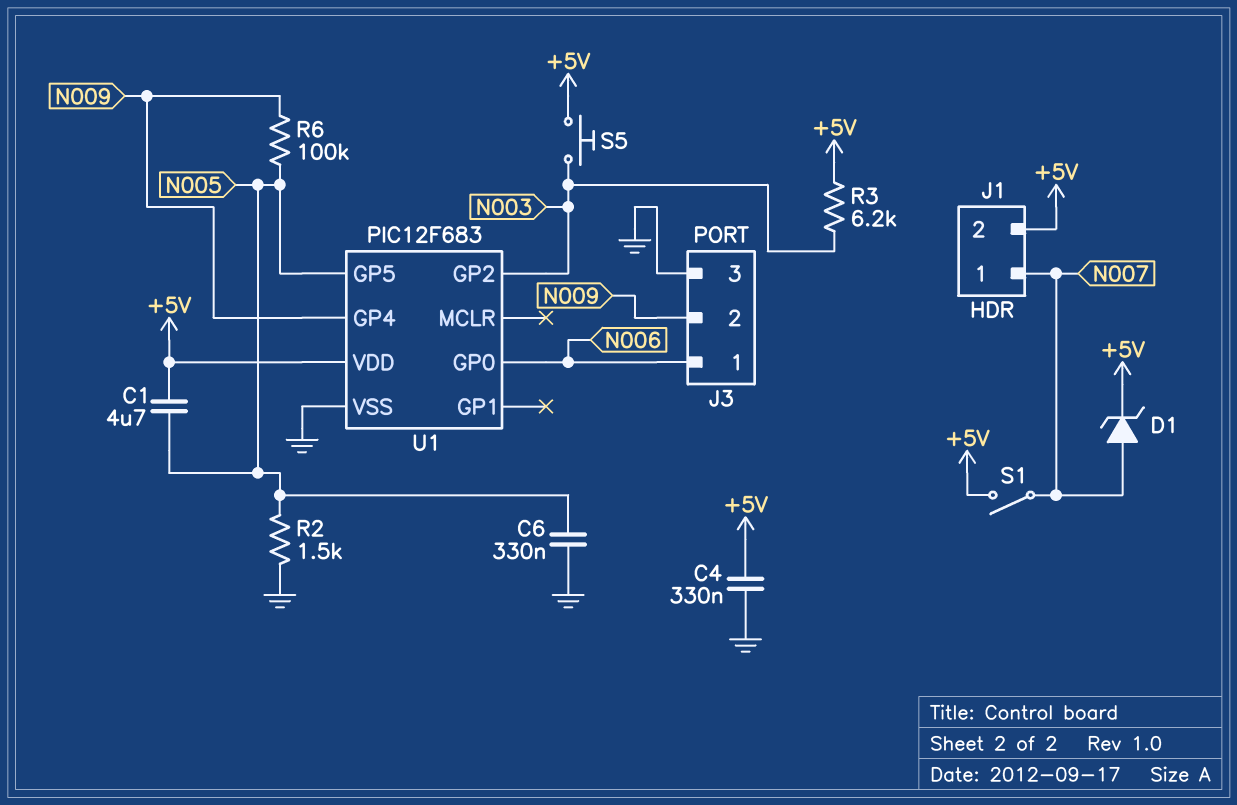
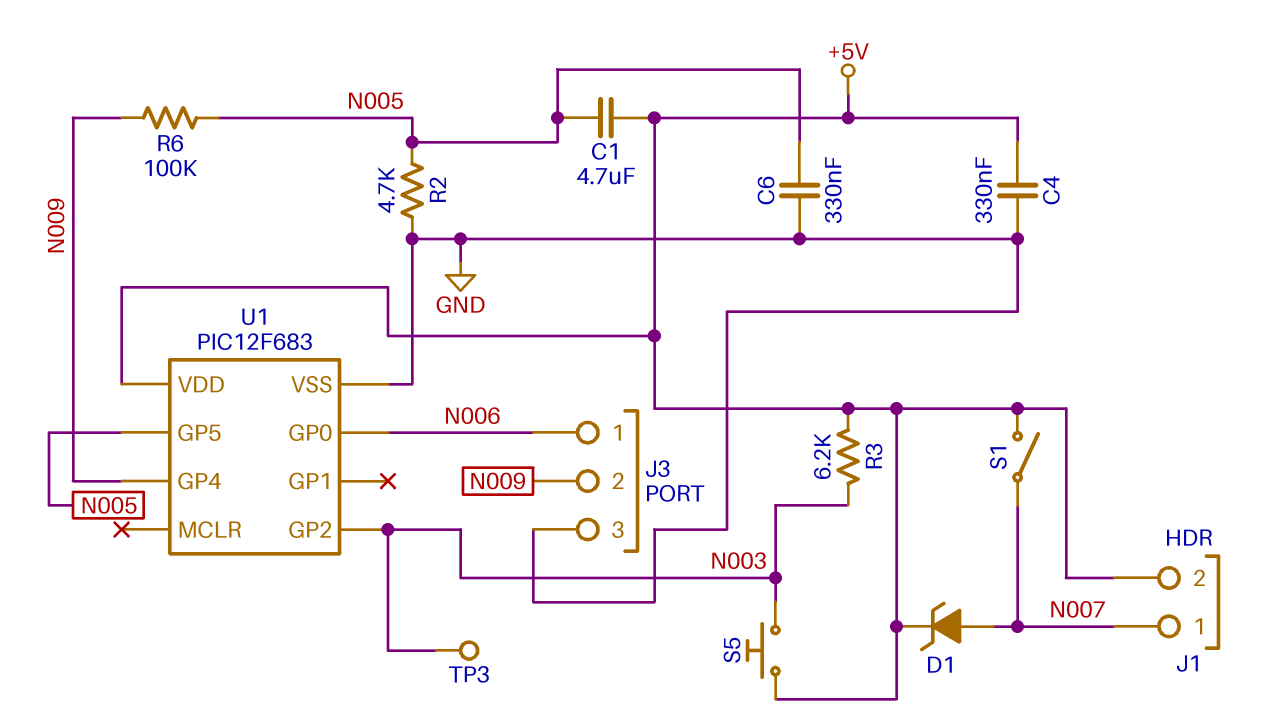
R2: 1.5k (GND, N005) -> 4.7k (GND, N005)
TP3: none -> test point (N003)

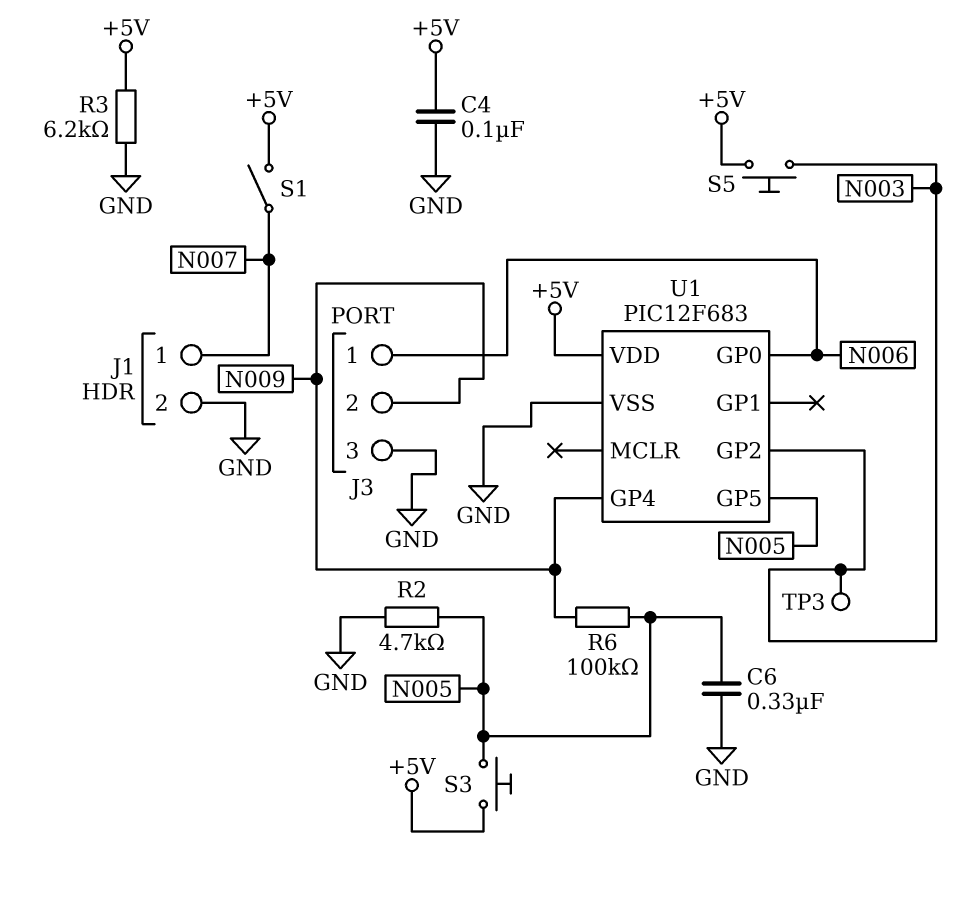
C1: 4.7uF (+5V, N005) -> none
C4: 330nF (+5V, GND) -> 100nF (+5V, GND)
D1: zener (A N007, K +5V) -> none
J1 pin 2: +5V -> GND
R3: 6.2k (+5V, N003) -> 6.2k (+5V, GND)
S3: none -> button (+5V, N005)

